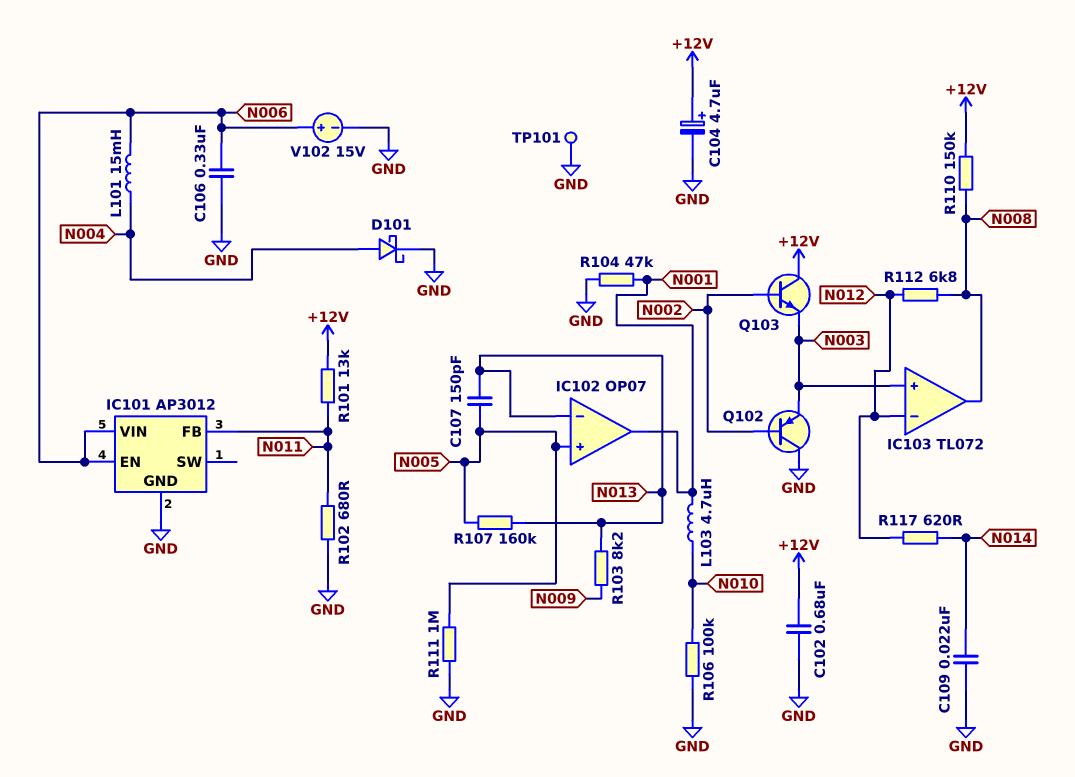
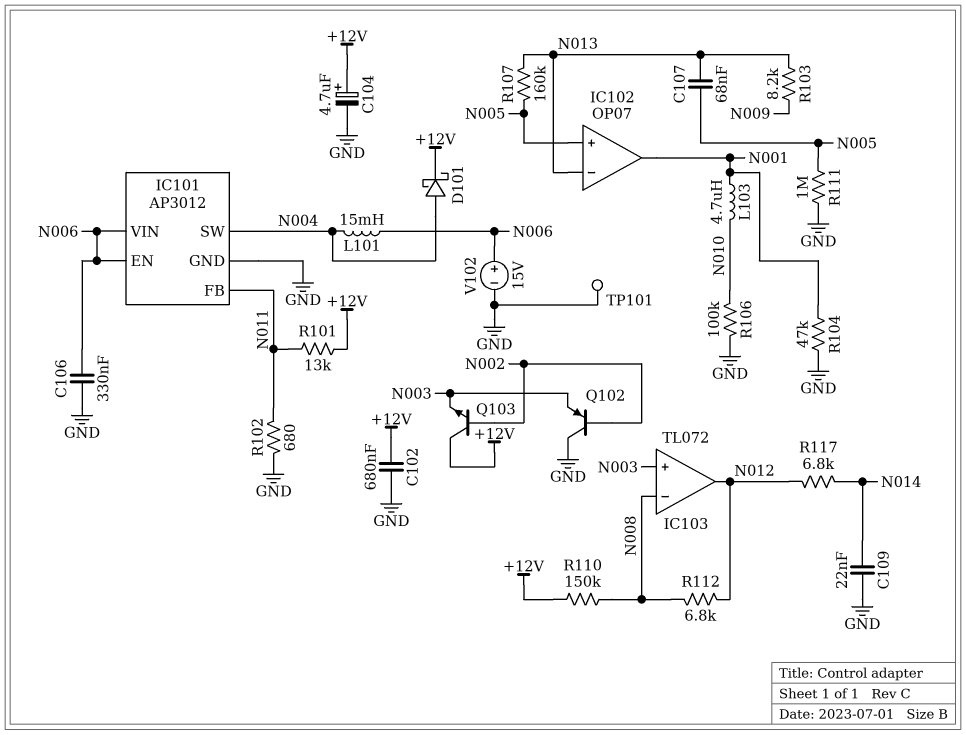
C107: 150pF (N005, N013) -> 68nF (N005, N013)
D101: schottky (A N004, K GND) -> schottky (A N004, K +12V)
IC101 pin SW: none -> N004
IC103 pin in-: N012 -> N008
IC103 pin out: N008 -> N012
R117: 620 (N012, N014) -> 6.8k (N012, N014)

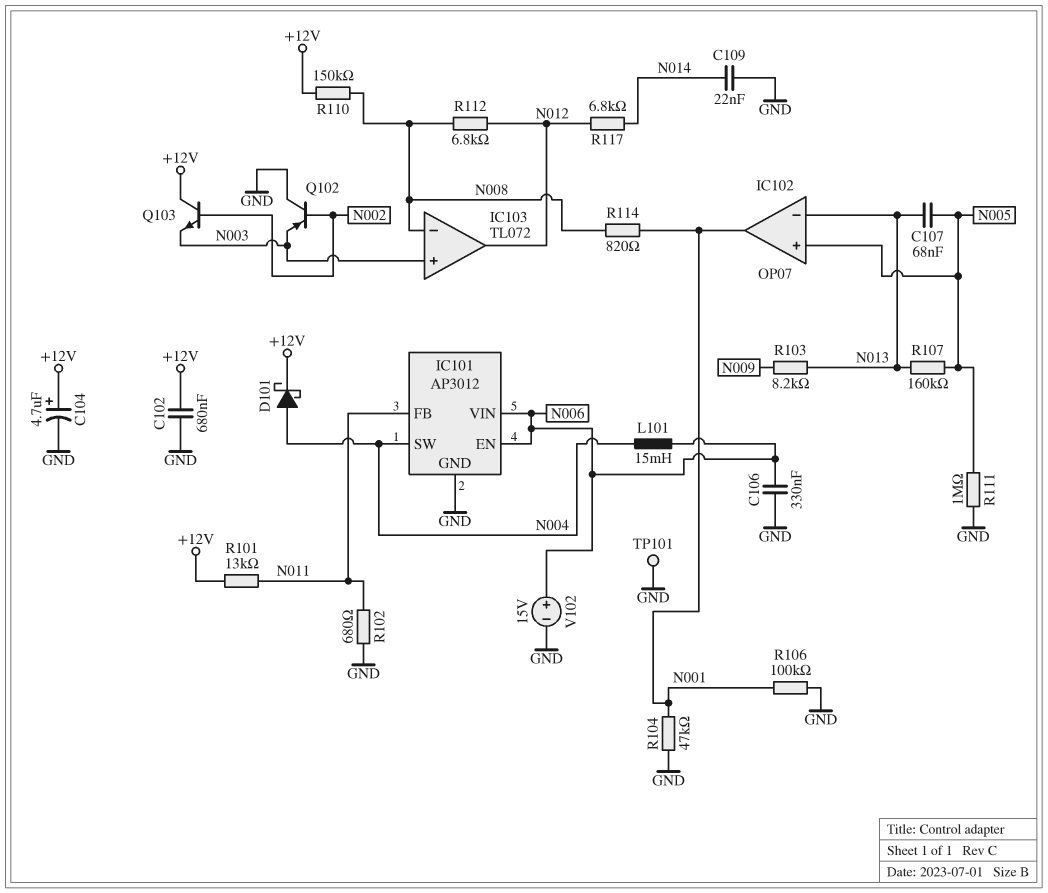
L103: 4.7uH (N001, N010) -> none
R106: 100k (GND, N010) -> 100k (GND, N001)
R114: none -> 820 (N001, N008)

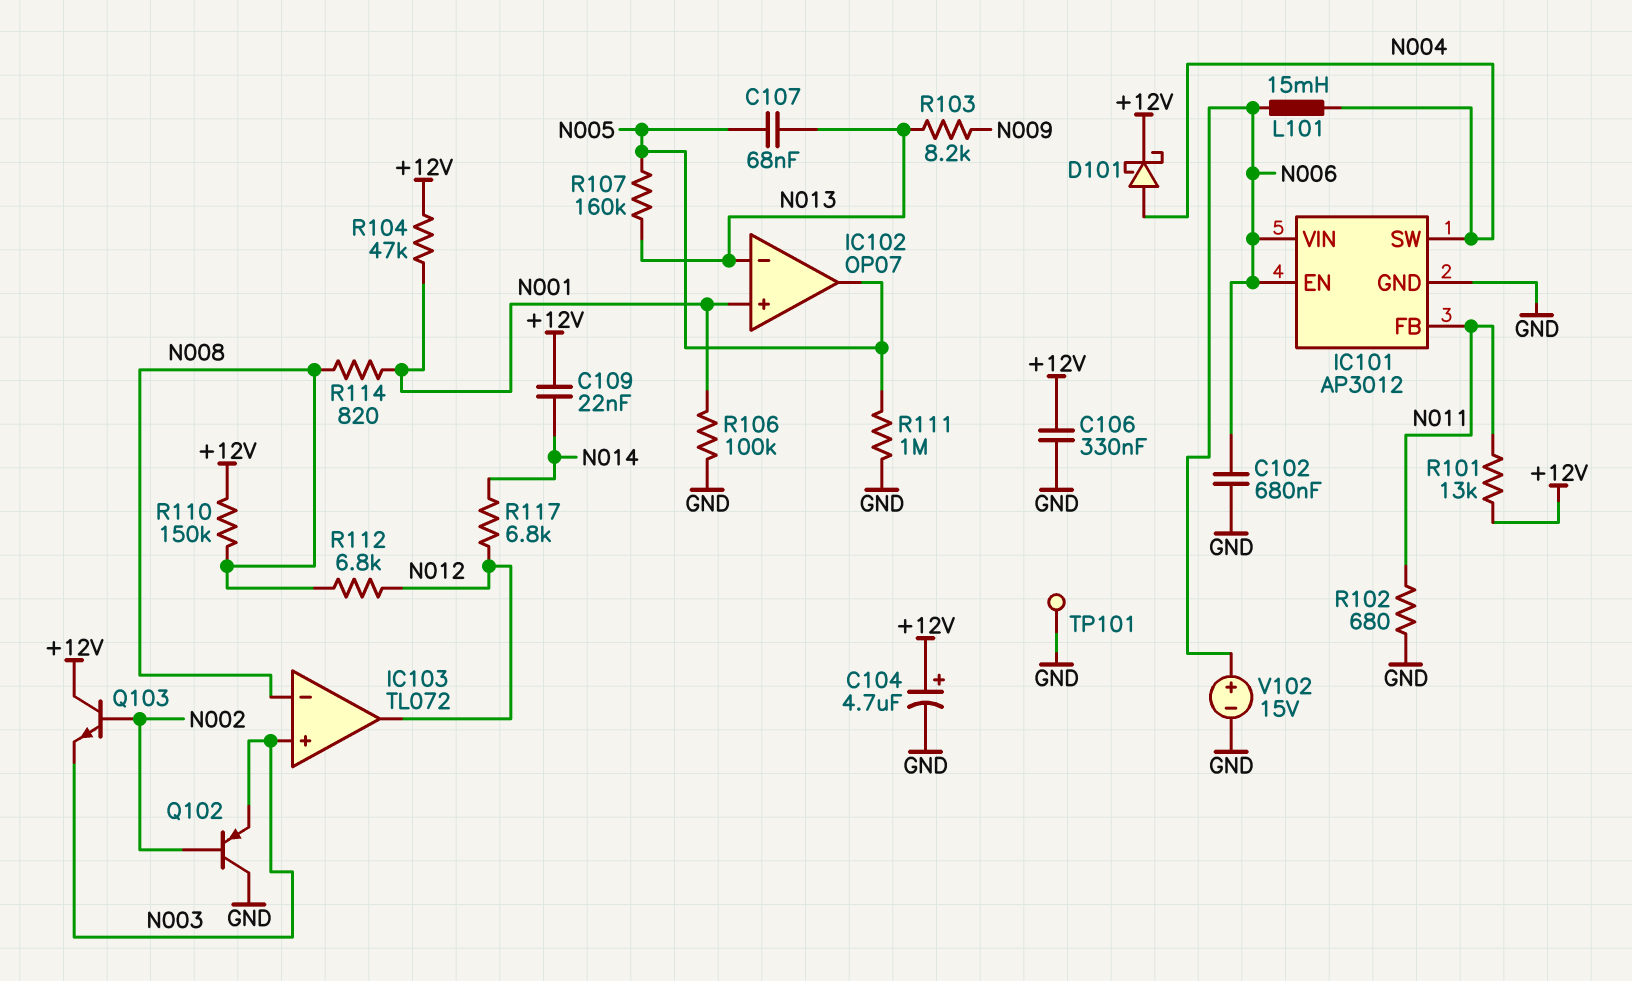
C102: 680nF (+12V, GND) -> 680nF (GND, N006)
C106: 330nF (GND, N006) -> 330nF (+12V, GND)
C109: 22nF (GND, N014) -> 22nF (+12V, N014)
IC102 pin in+: N005 -> N001
IC102 pin out: N001 -> N005
R104: 47k (GND, N001) -> 47k (+12V, N001)

